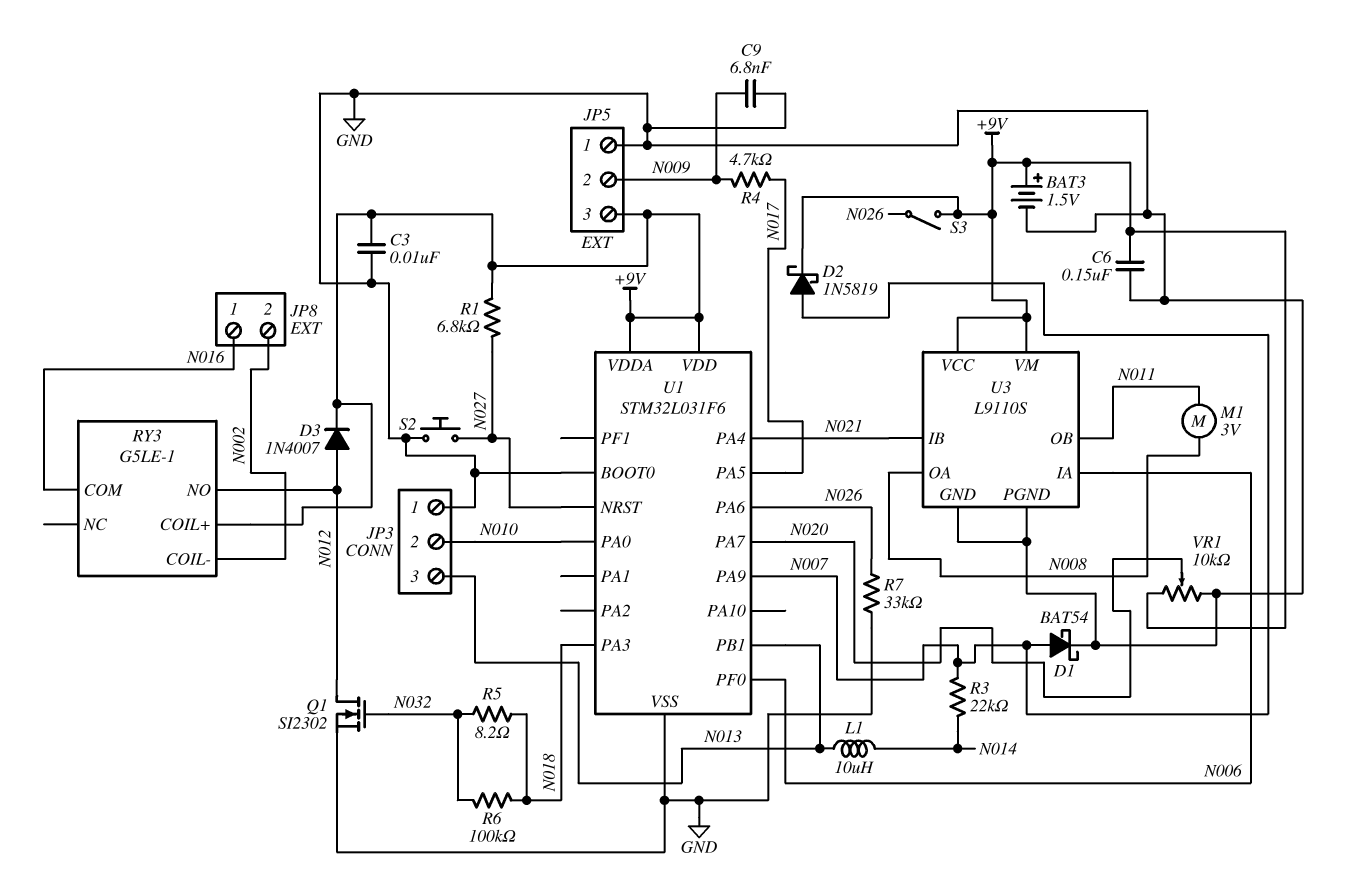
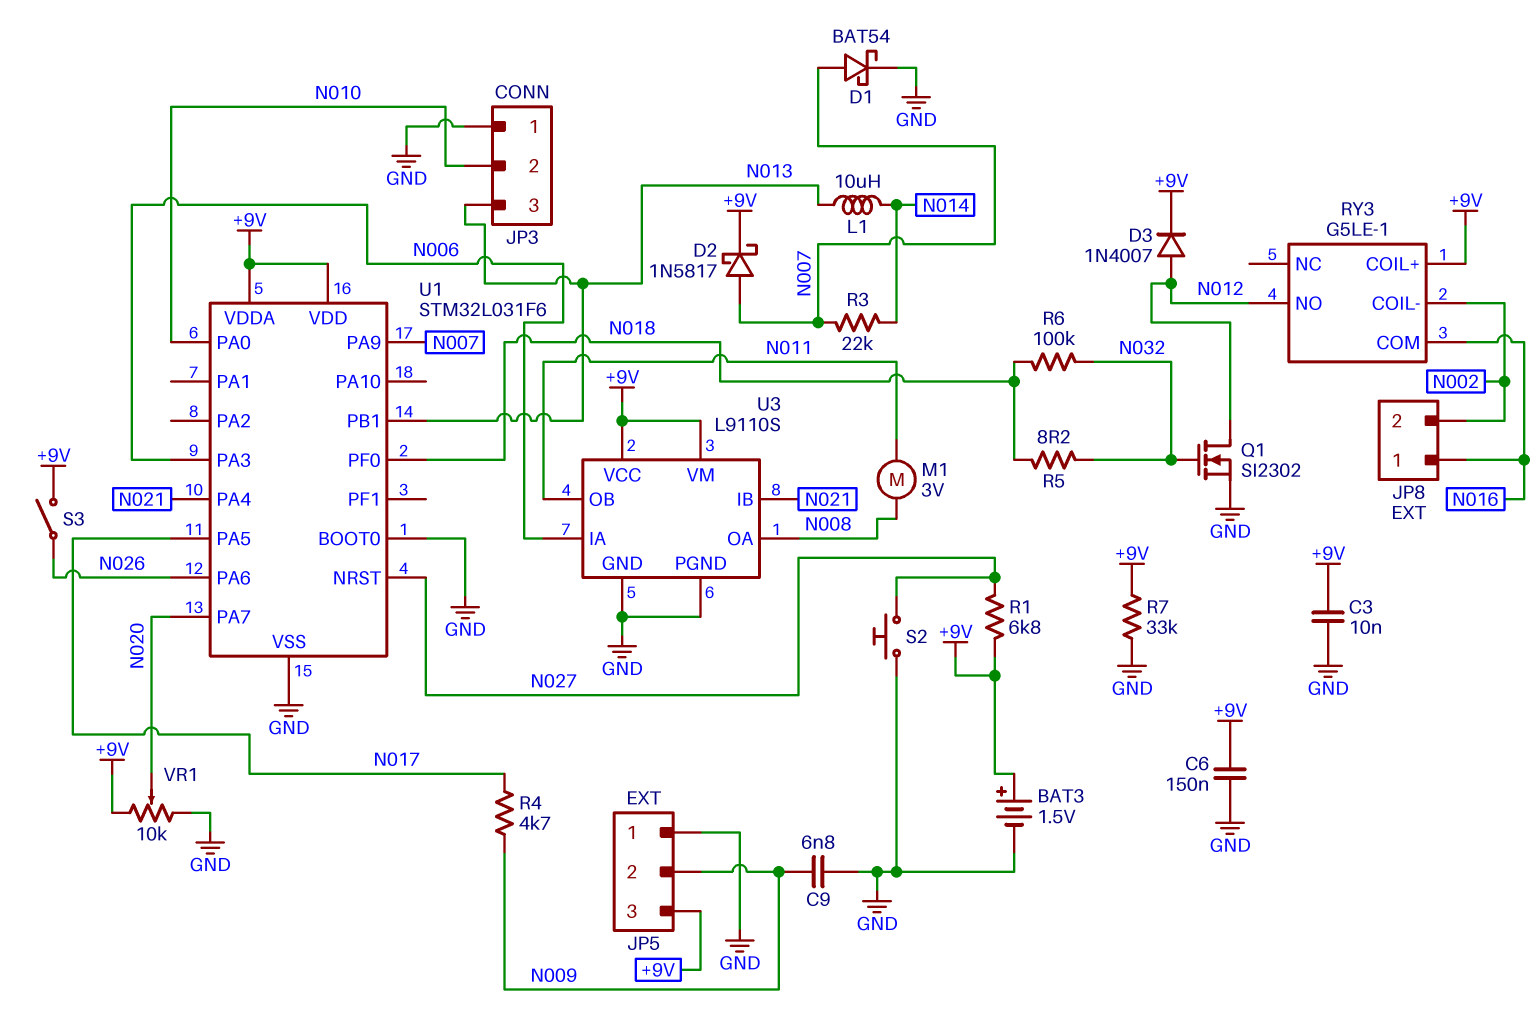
D2: schottky 1N5819 (A N007, K +9V) -> schottky 1N5817 (A N007, K +9V)
R7: 33k (GND, N026) -> 33k (+9V, GND)
U1 pin PA3: N018 -> N006
U1 pin PF0: N006 -> N018

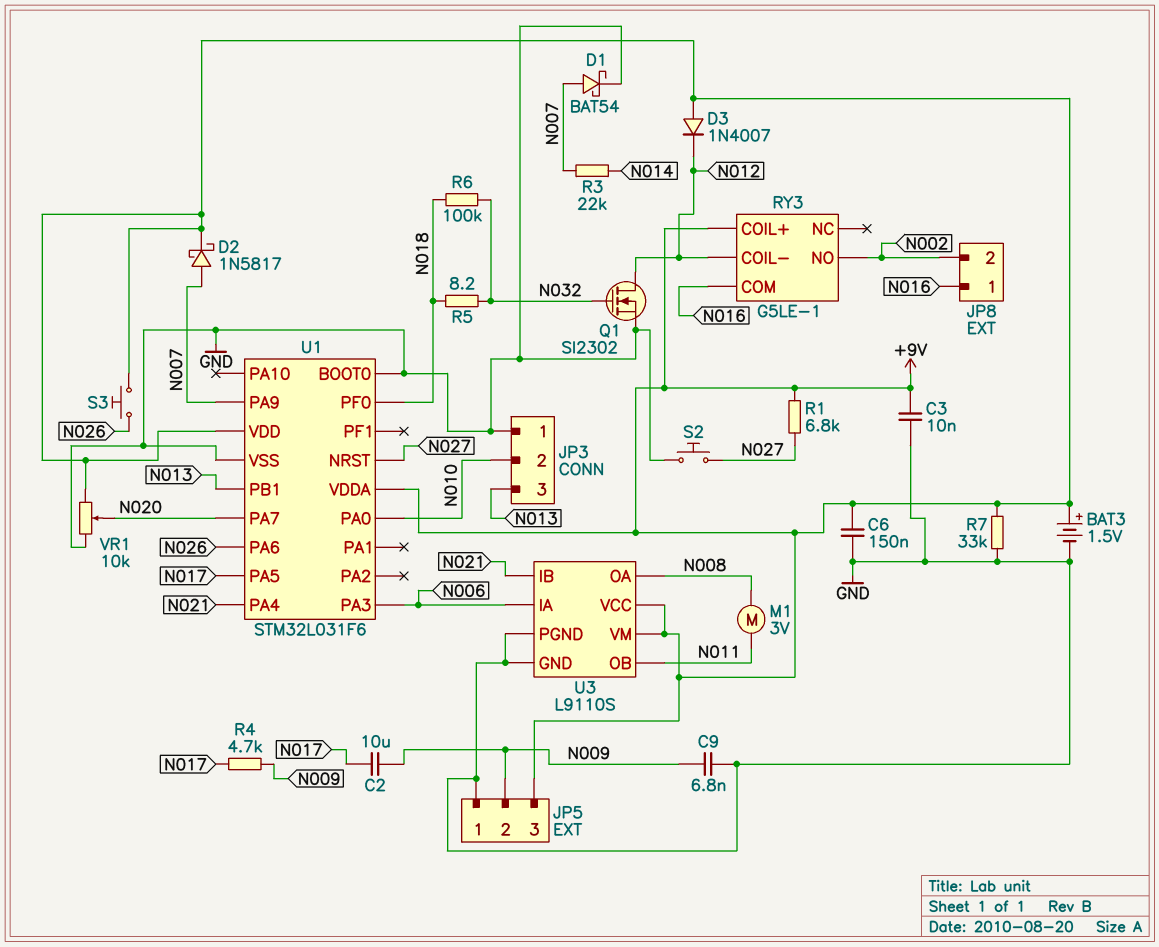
C2: none -> 10uF (N009, N017)
D3: diode 1N4007 (A N012, K +9V) -> diode 1N4007 (A +9V, K N012)
L1: 10uH (N013, N014) -> none
RY3 pin COIL-: N002 -> N012
RY3 pin NO: N012 -> N002
S3: switch (+9V, N026) -> button (+9V, N026)

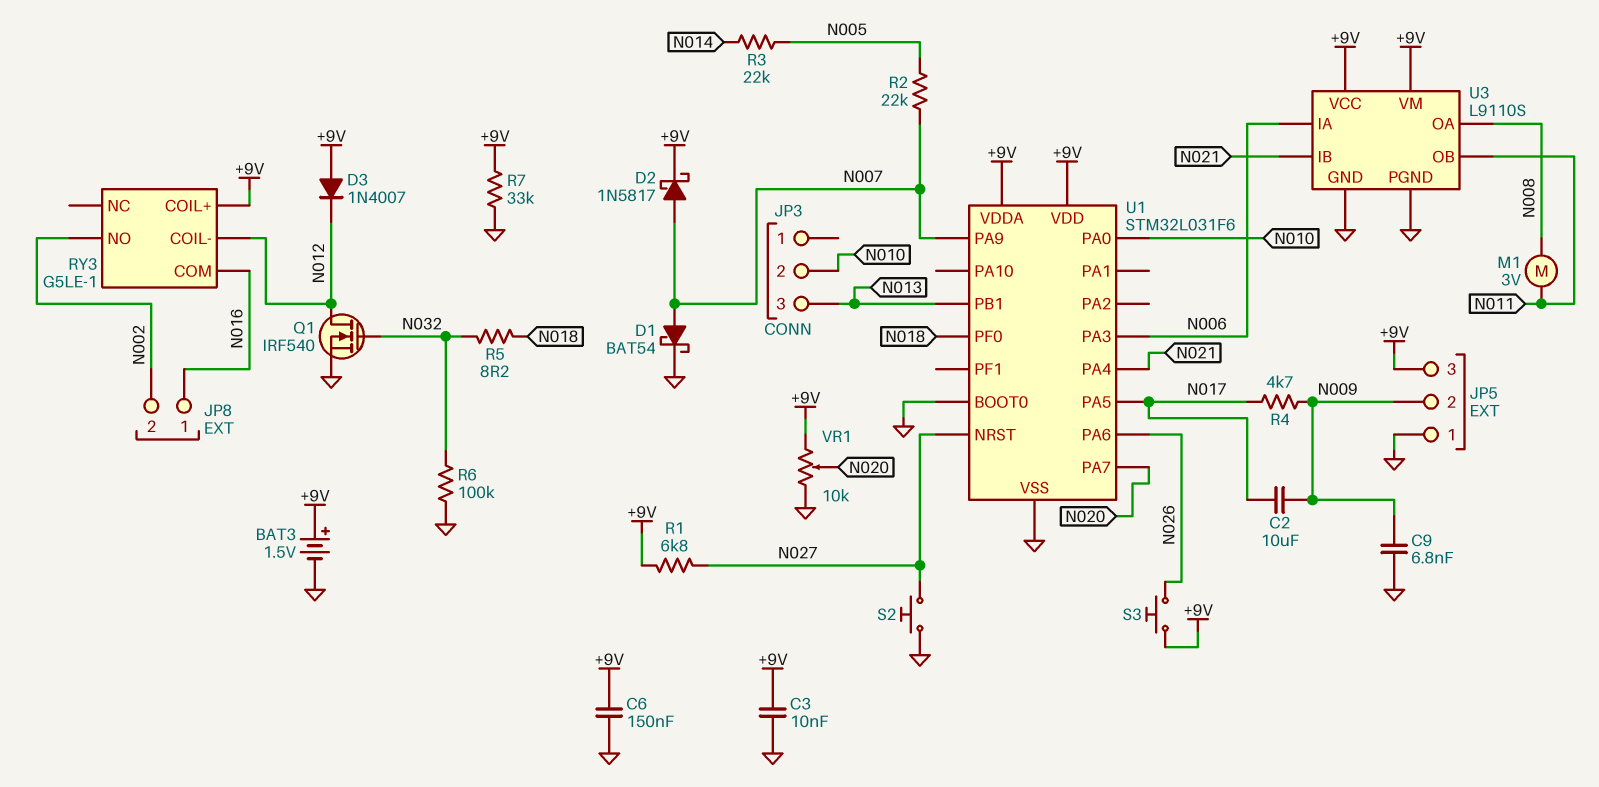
JP3 pin 1: GND -> none
Q1: NMOS SI2302 (G N032, D N012, S GND) -> NMOS IRF540 (G N032, D N012, S GND)
R2: none -> 22k (N005, N007)
R3: 22k (N007, N014) -> 22k (N005, N014)
R6: 100k (N018, N032) -> 100k (GND, N032)

